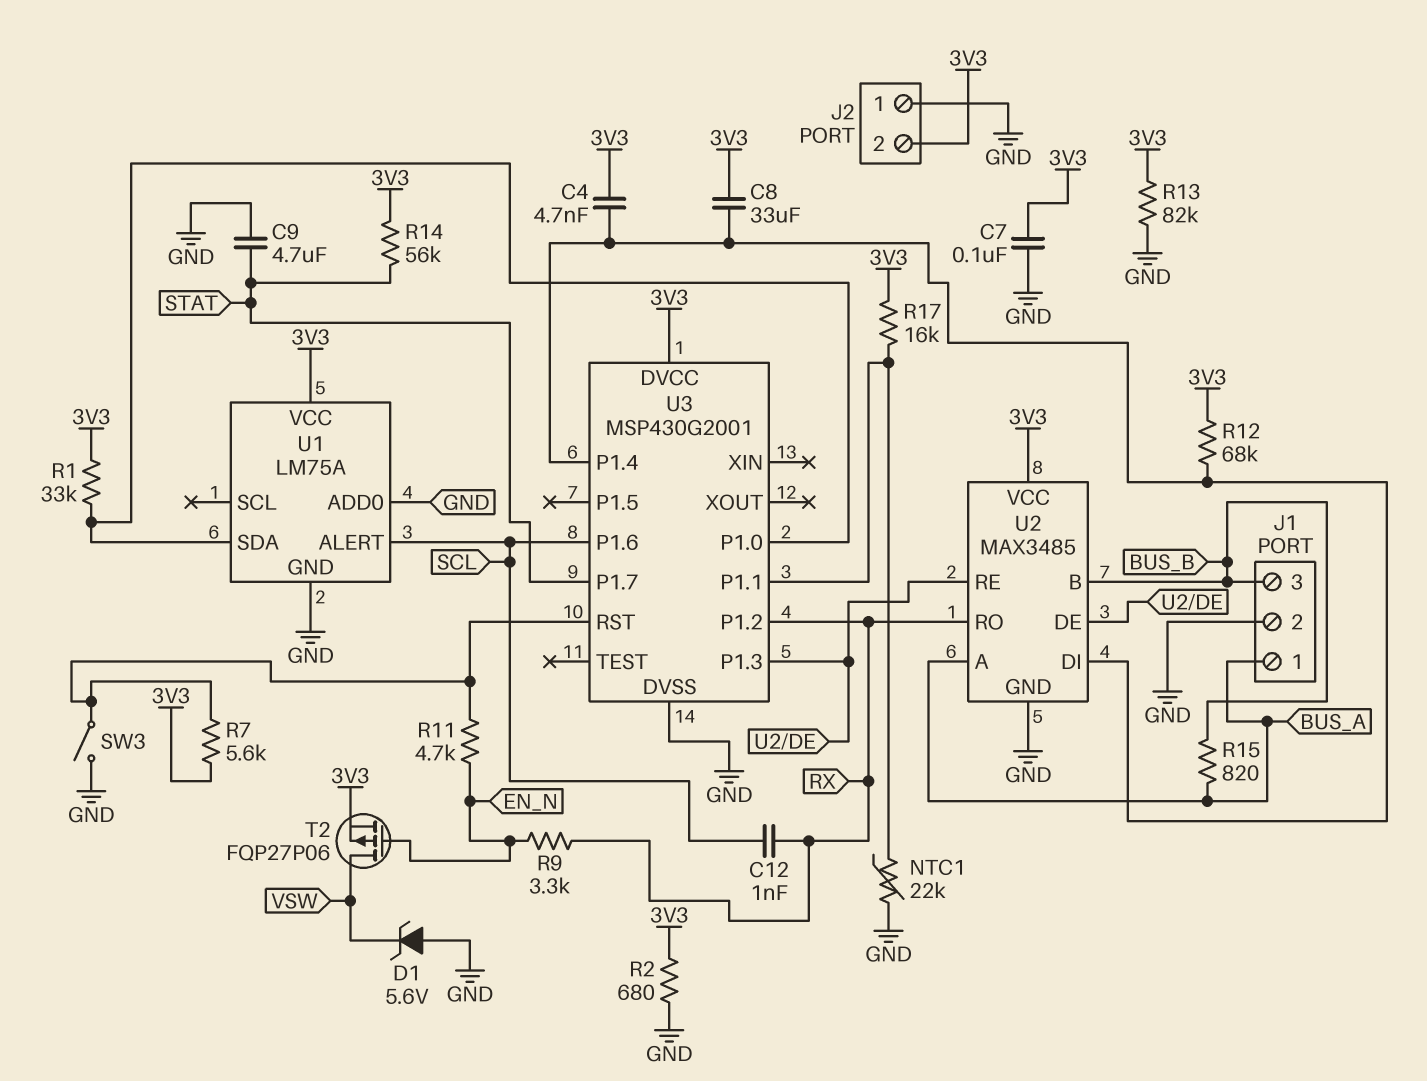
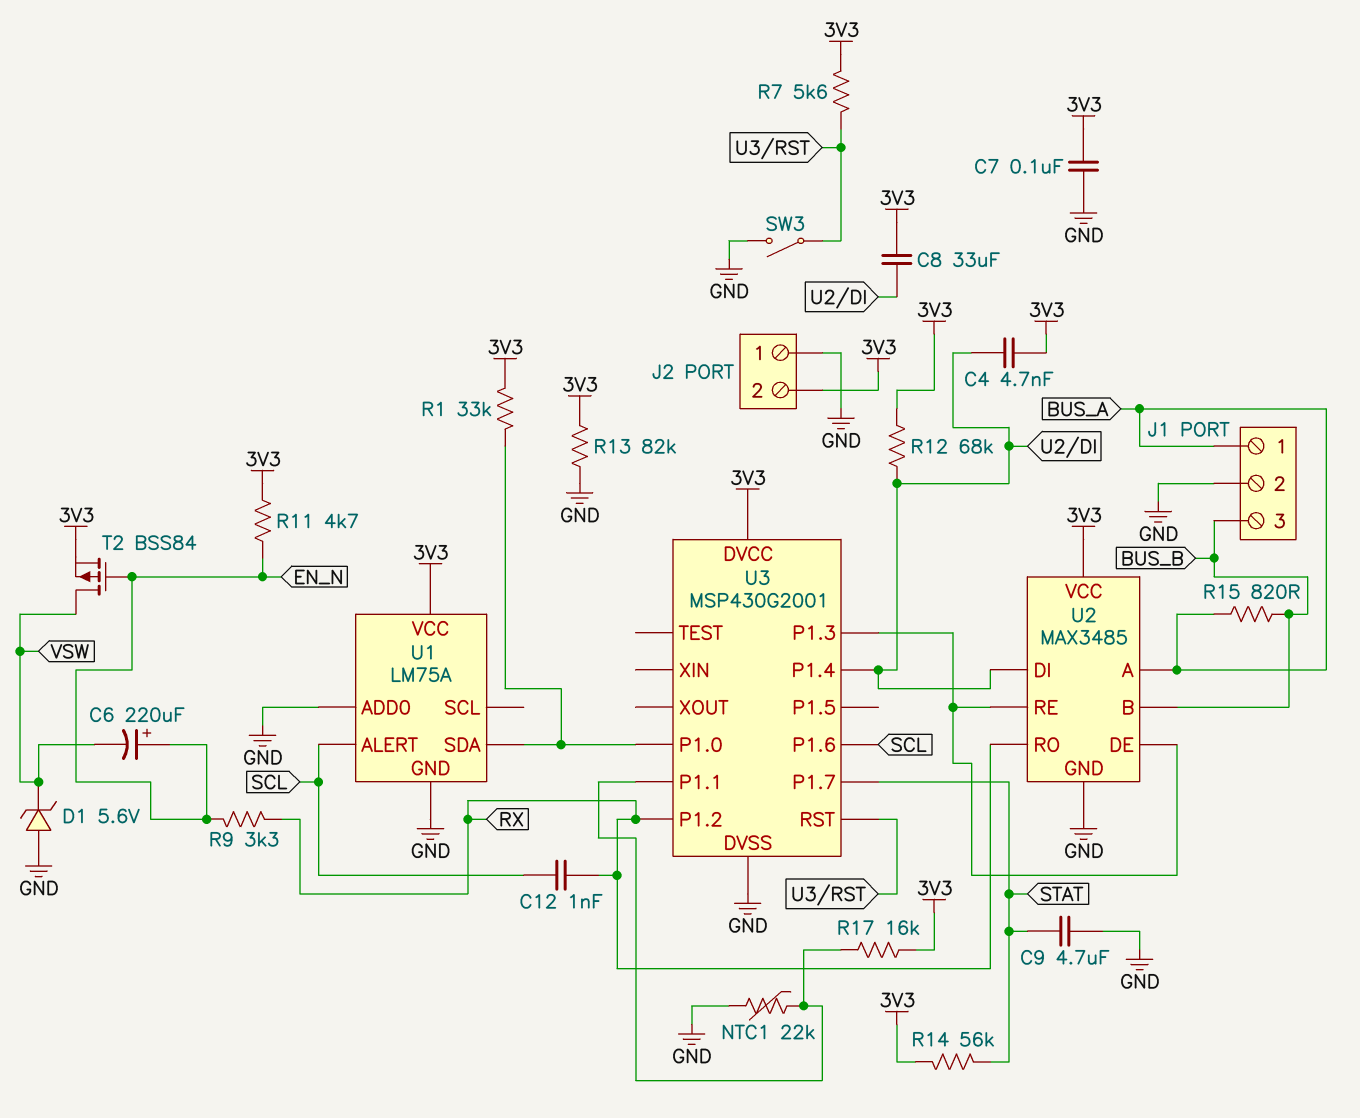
C6: none -> 220uF (plus EN_N, minus VSW)
R2: 680 (3V3, GND) -> none
R11: 4.7k (EN_N, U3/RST) -> 4.7k (3V3, EN_N)
T2: PMOS FQP27P06 (G EN_N, D VSW, S 3V3) -> PMOS BSS84 (G EN_N, D VSW, S 3V3)

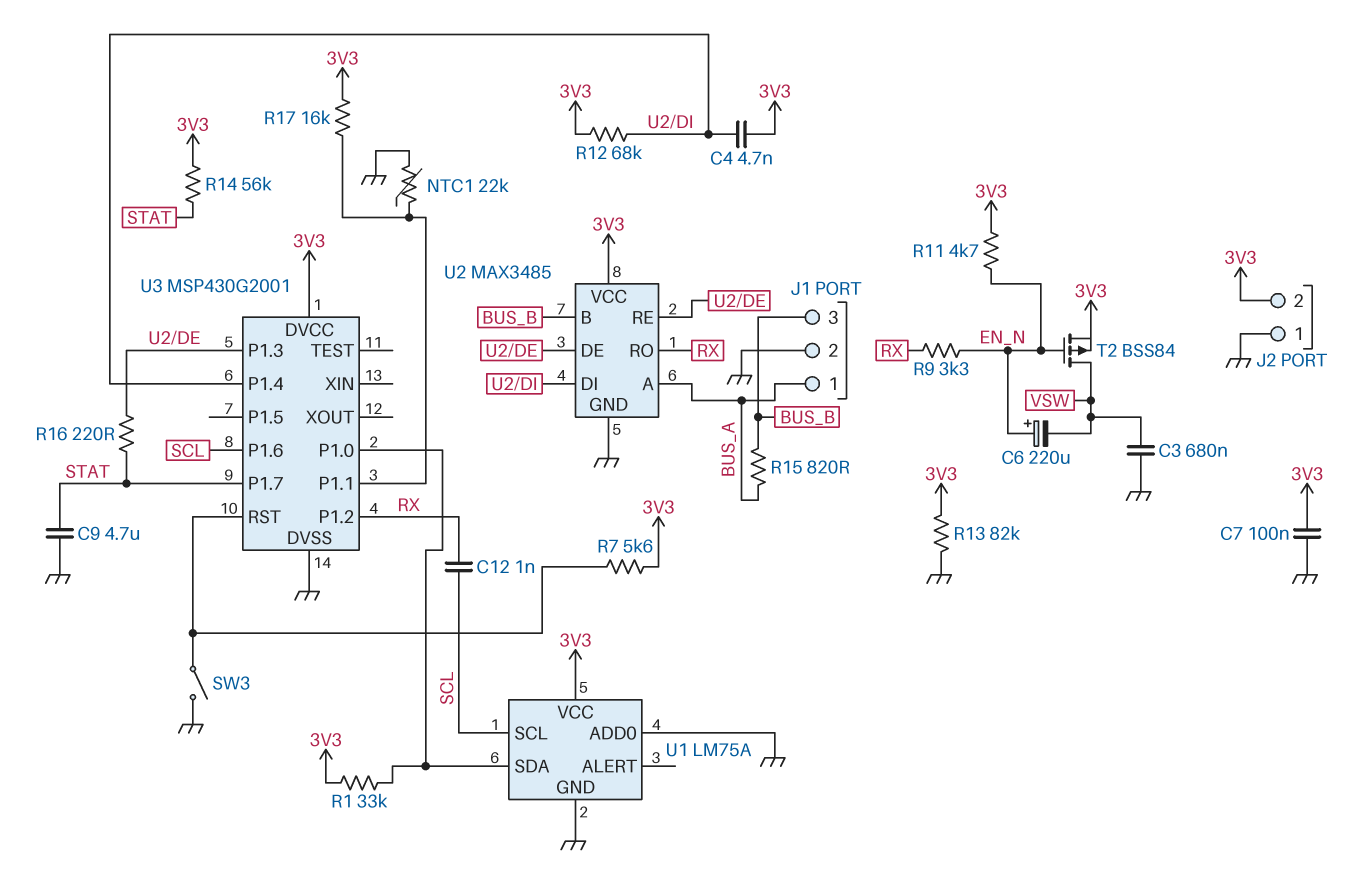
C3: none -> 680nF (GND, VSW)
C8: 33uF (3V3, U2/DI) -> none
D1: zener 5.6V (A GND, K VSW) -> none
R16: none -> 220 (STAT, U2/DE)
U1 pin ALERT: SCL -> none
U1 pin SCL: none -> SCL

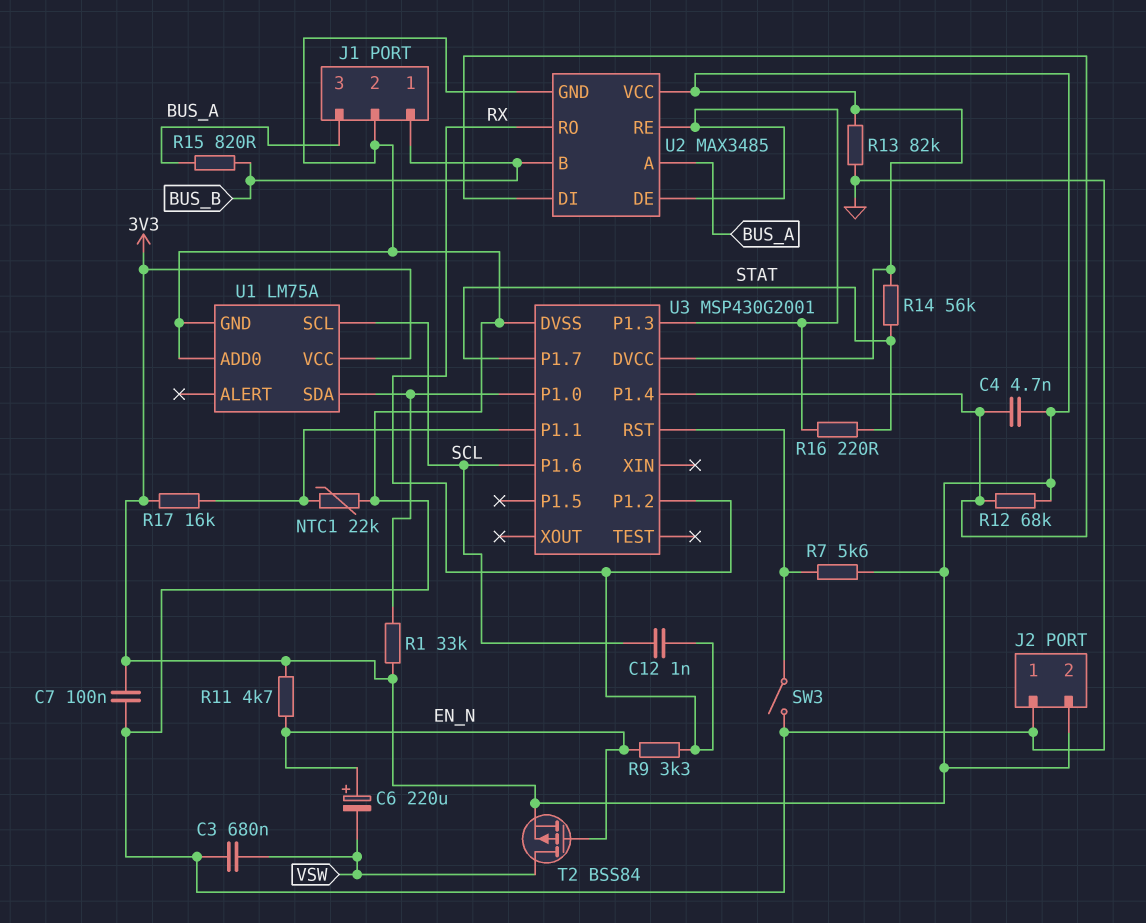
C9: 4.7uF (GND, STAT) -> none
J1 pin 1: BUS_A -> BUS_B
J1 pin 3: BUS_B -> BUS_A

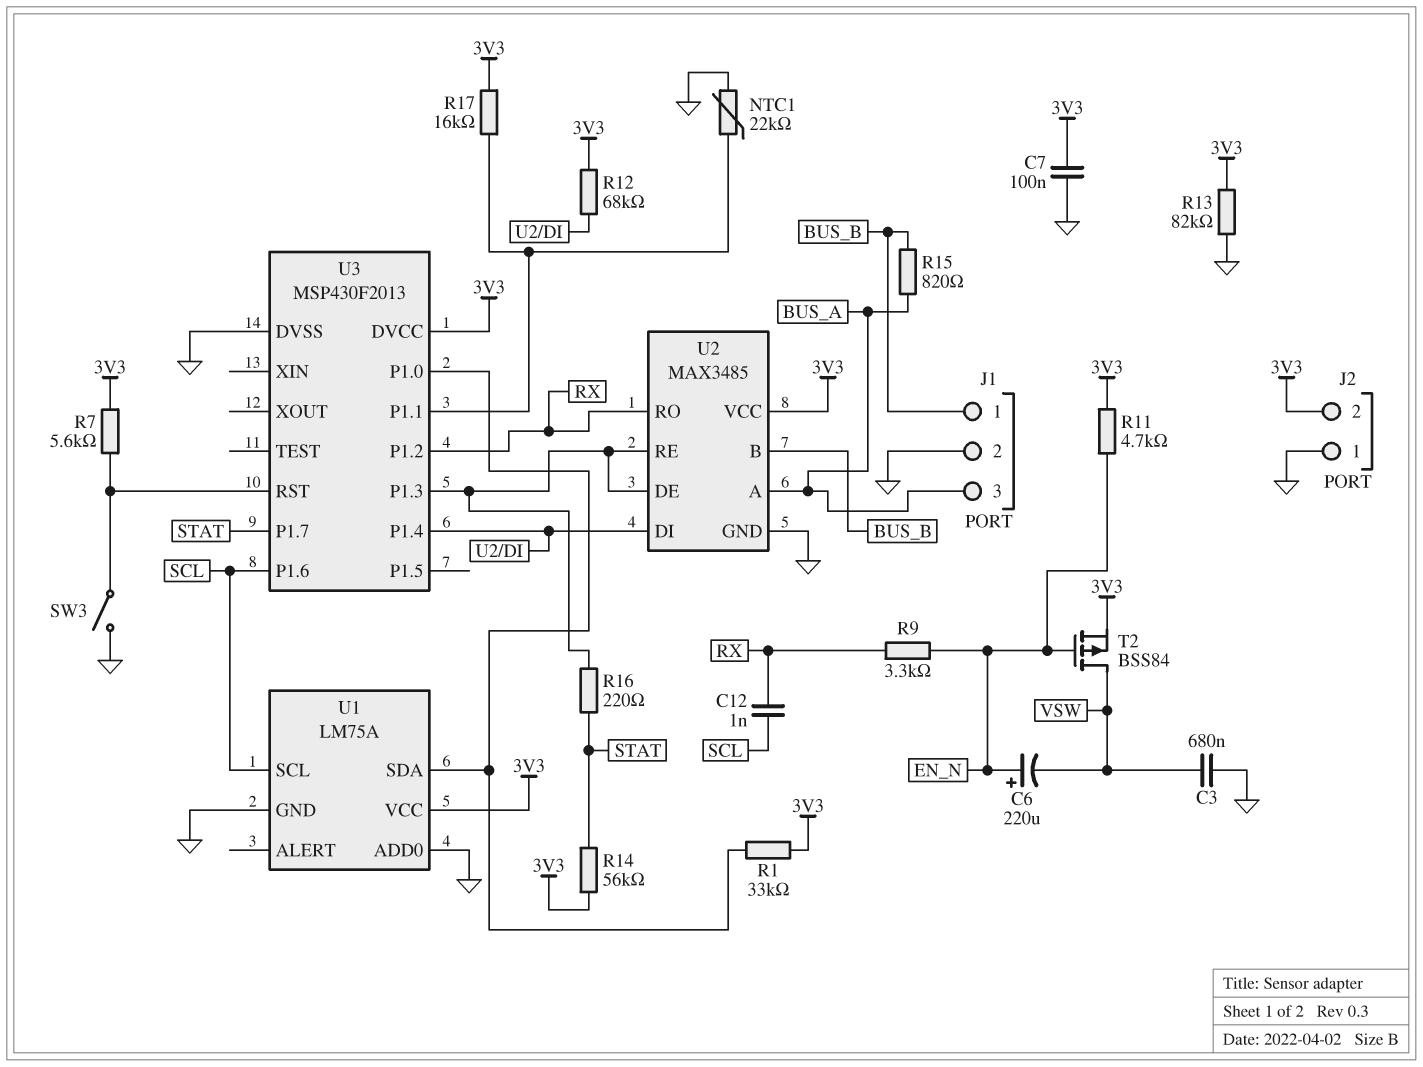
C4: 4.7nF (3V3, U2/DI) -> none
U3: MSP430G2001 -> MSP430F2013

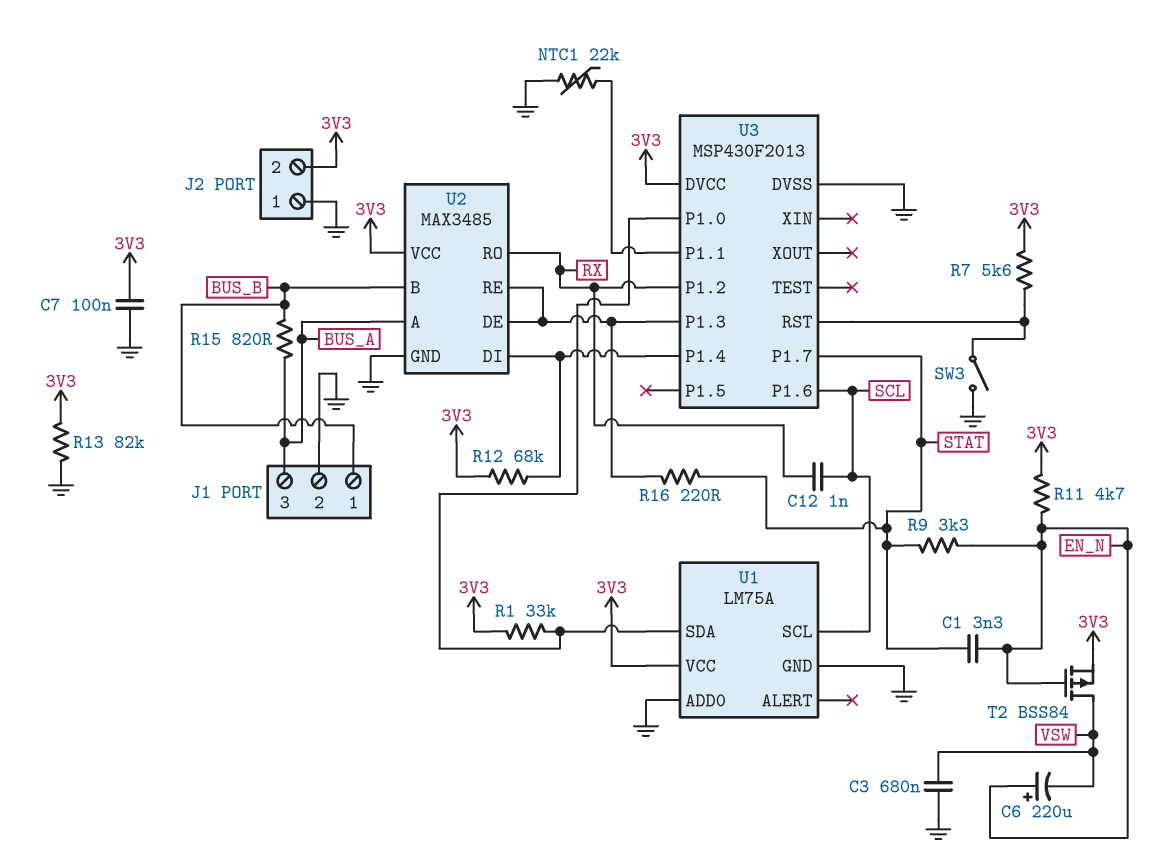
C1: none -> 3.3nF (EN_N, STAT)
R9: 3.3k (EN_N, RX) -> 3.3k (EN_N, STAT)
R14: 56k (3V3, STAT) -> none
R17: 16k (3V3, U3/P1.1) -> none

